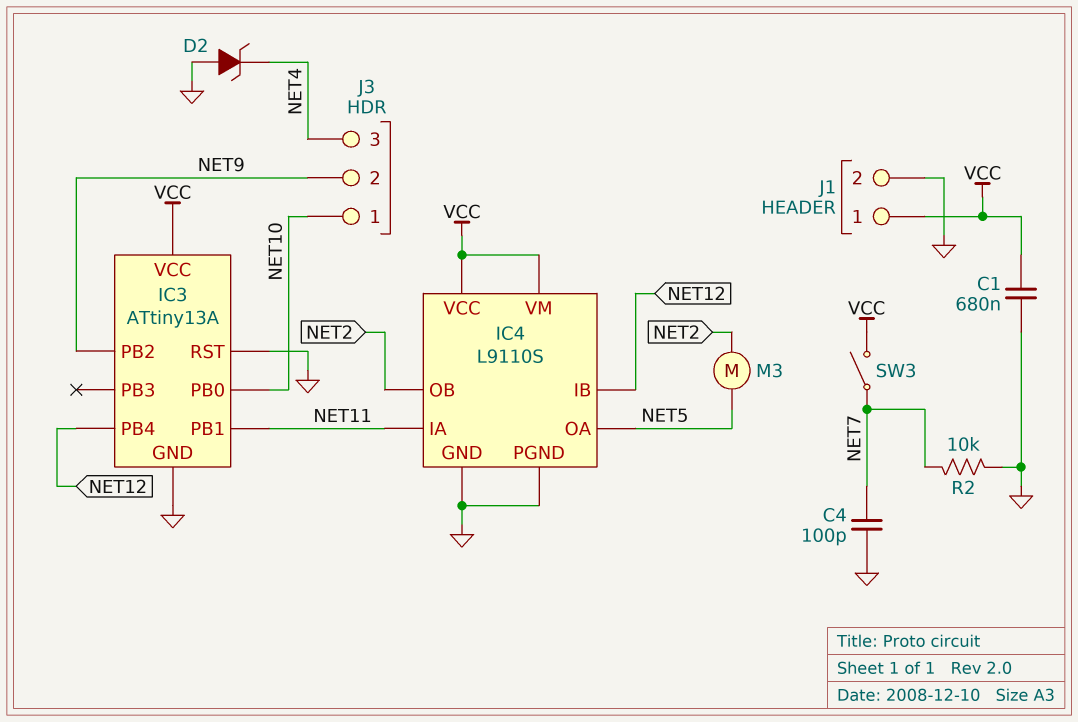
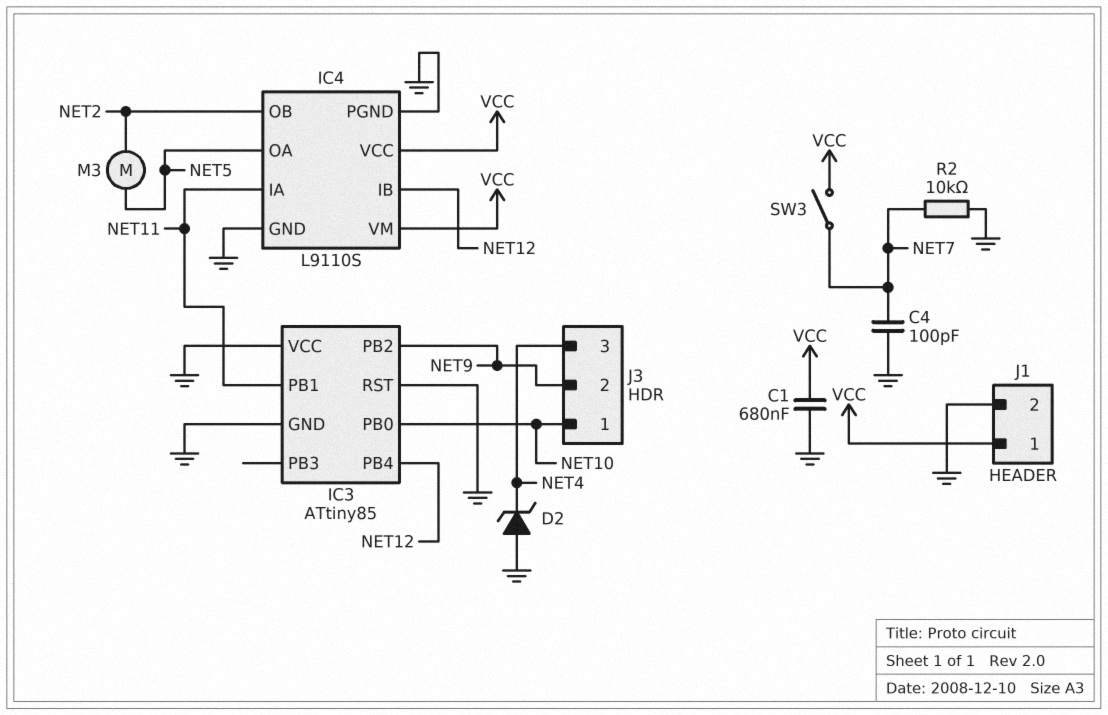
IC3: ATtiny13A -> ATtiny85
IC3 pin VCC: VCC -> GND

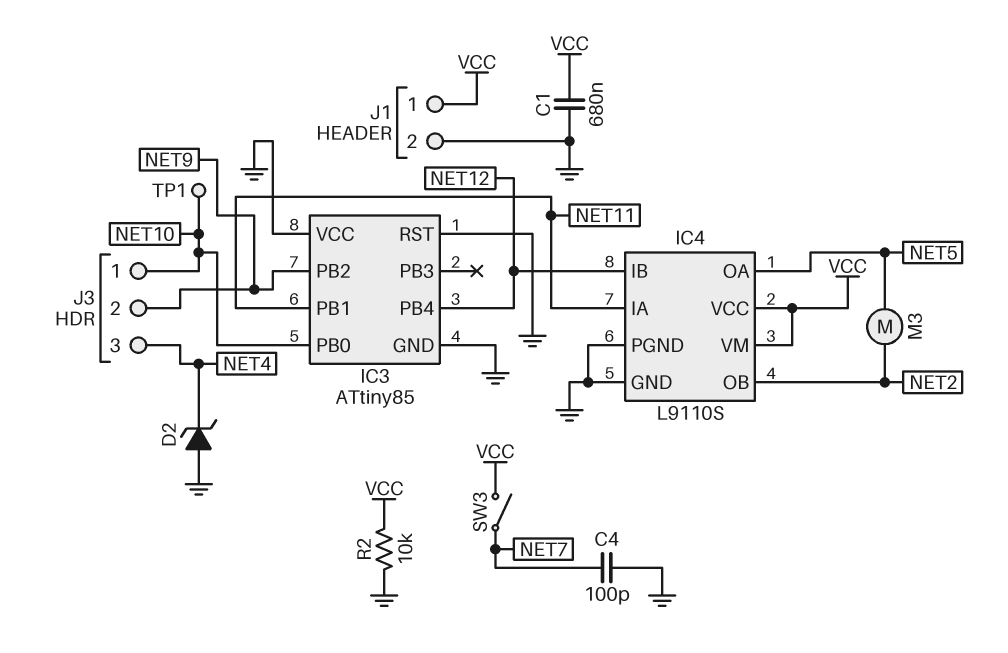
R2: 10k (GND, NET7) -> 10k (GND, VCC)
TP1: none -> test point (NET10)

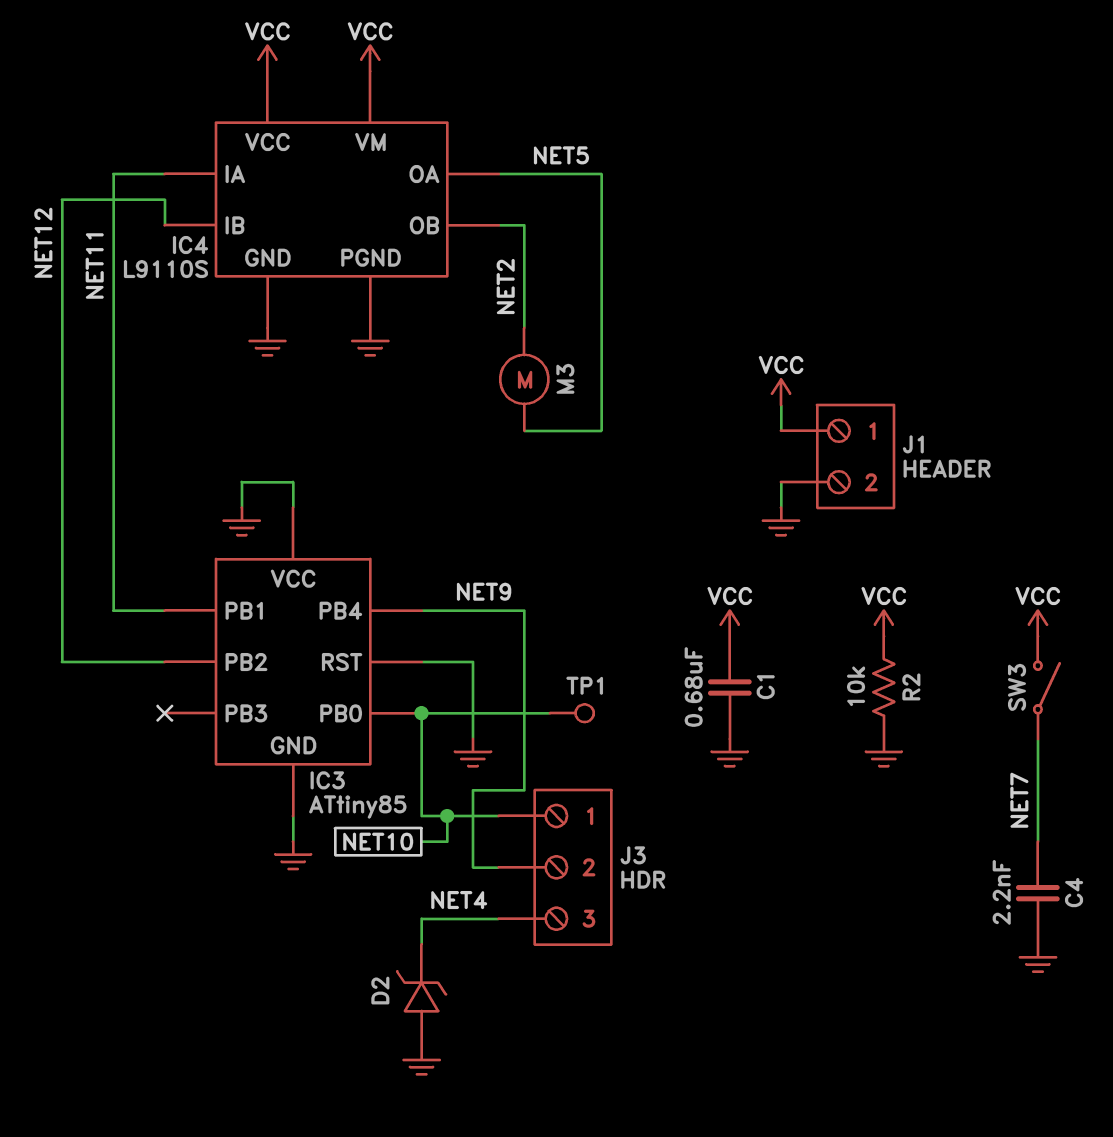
C4: 100pF (GND, NET7) -> 2.2nF (GND, NET7)
IC3 pin PB2: NET9 -> NET12
IC3 pin PB4: NET12 -> NET9

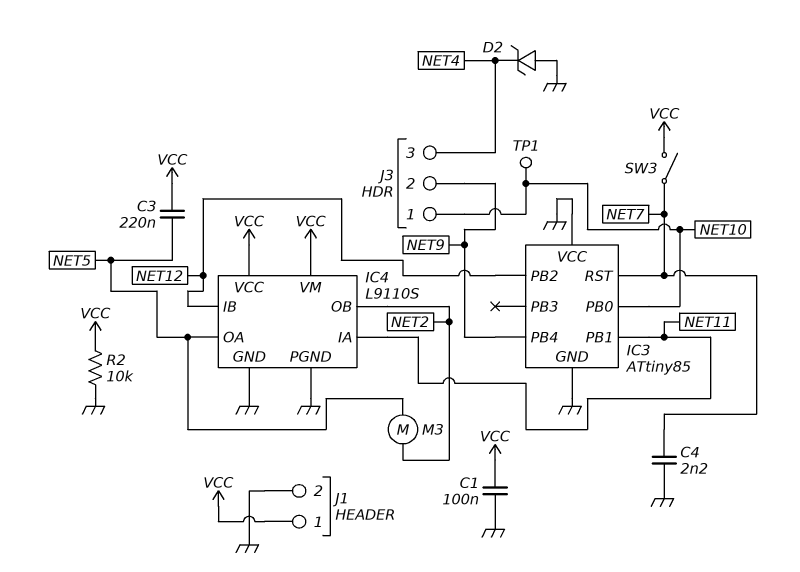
C1: 680nF (GND, VCC) -> 100nF (GND, VCC)
C3: none -> 220nF (NET5, VCC)
IC3 pin RST: GND -> NET7

